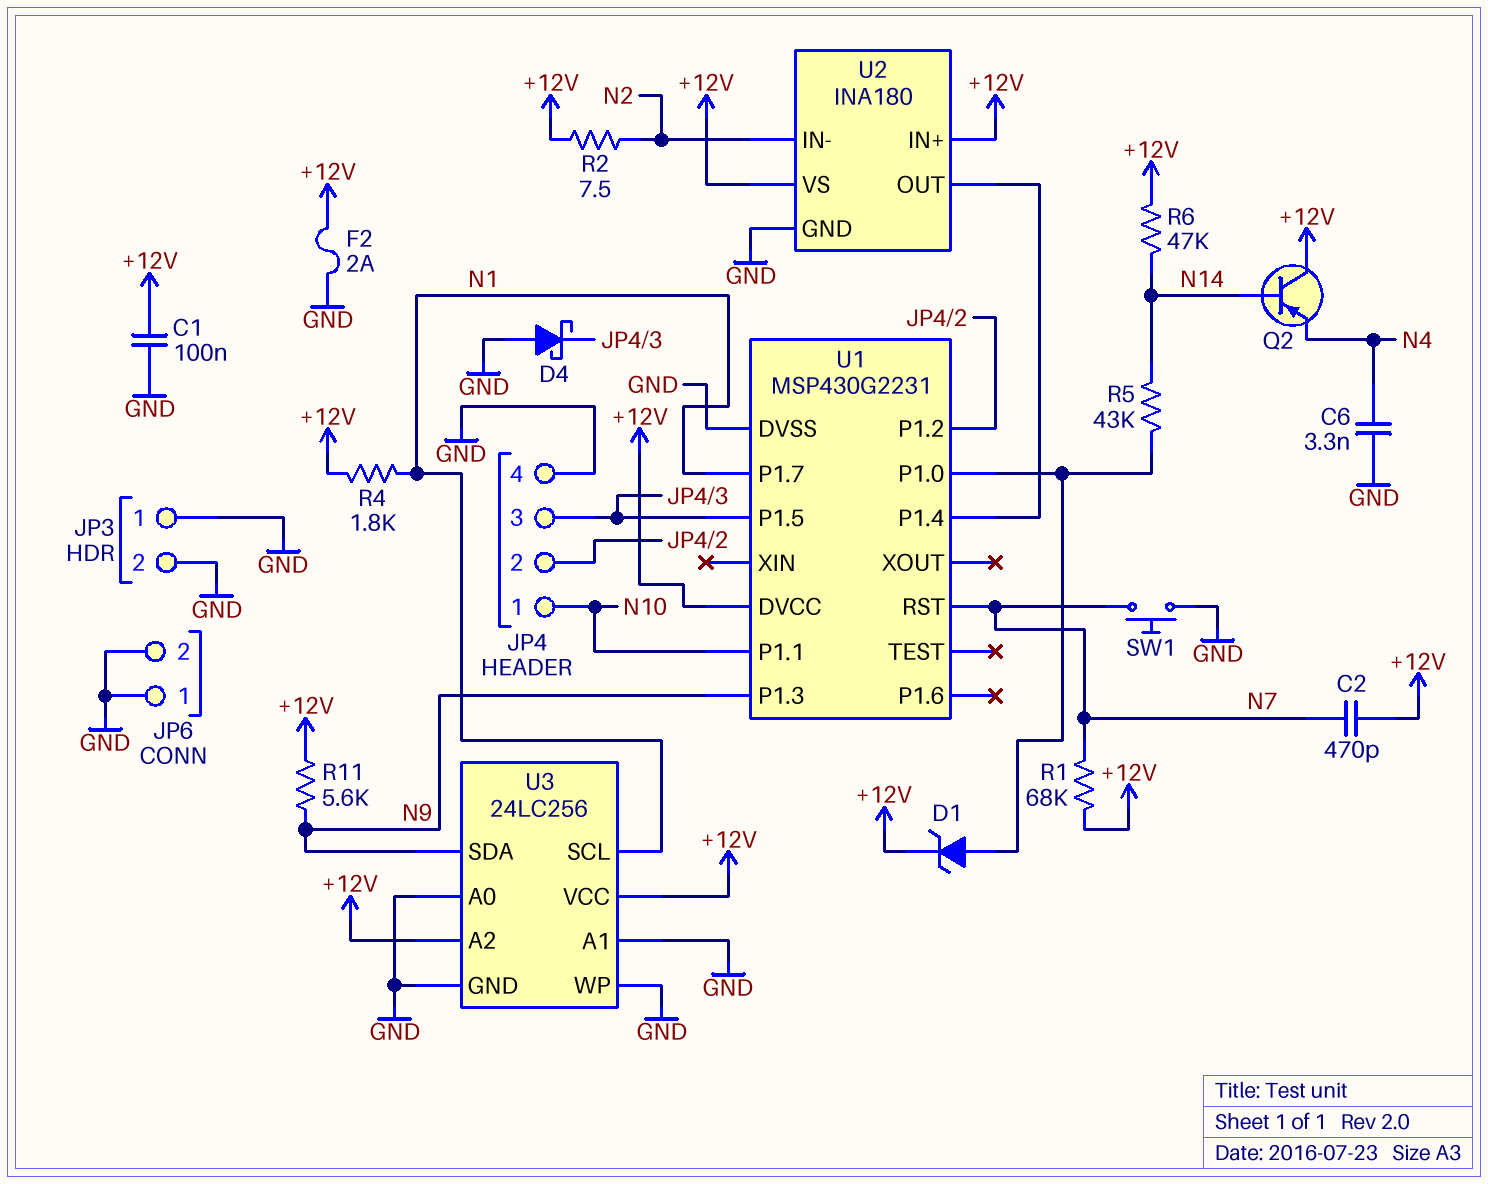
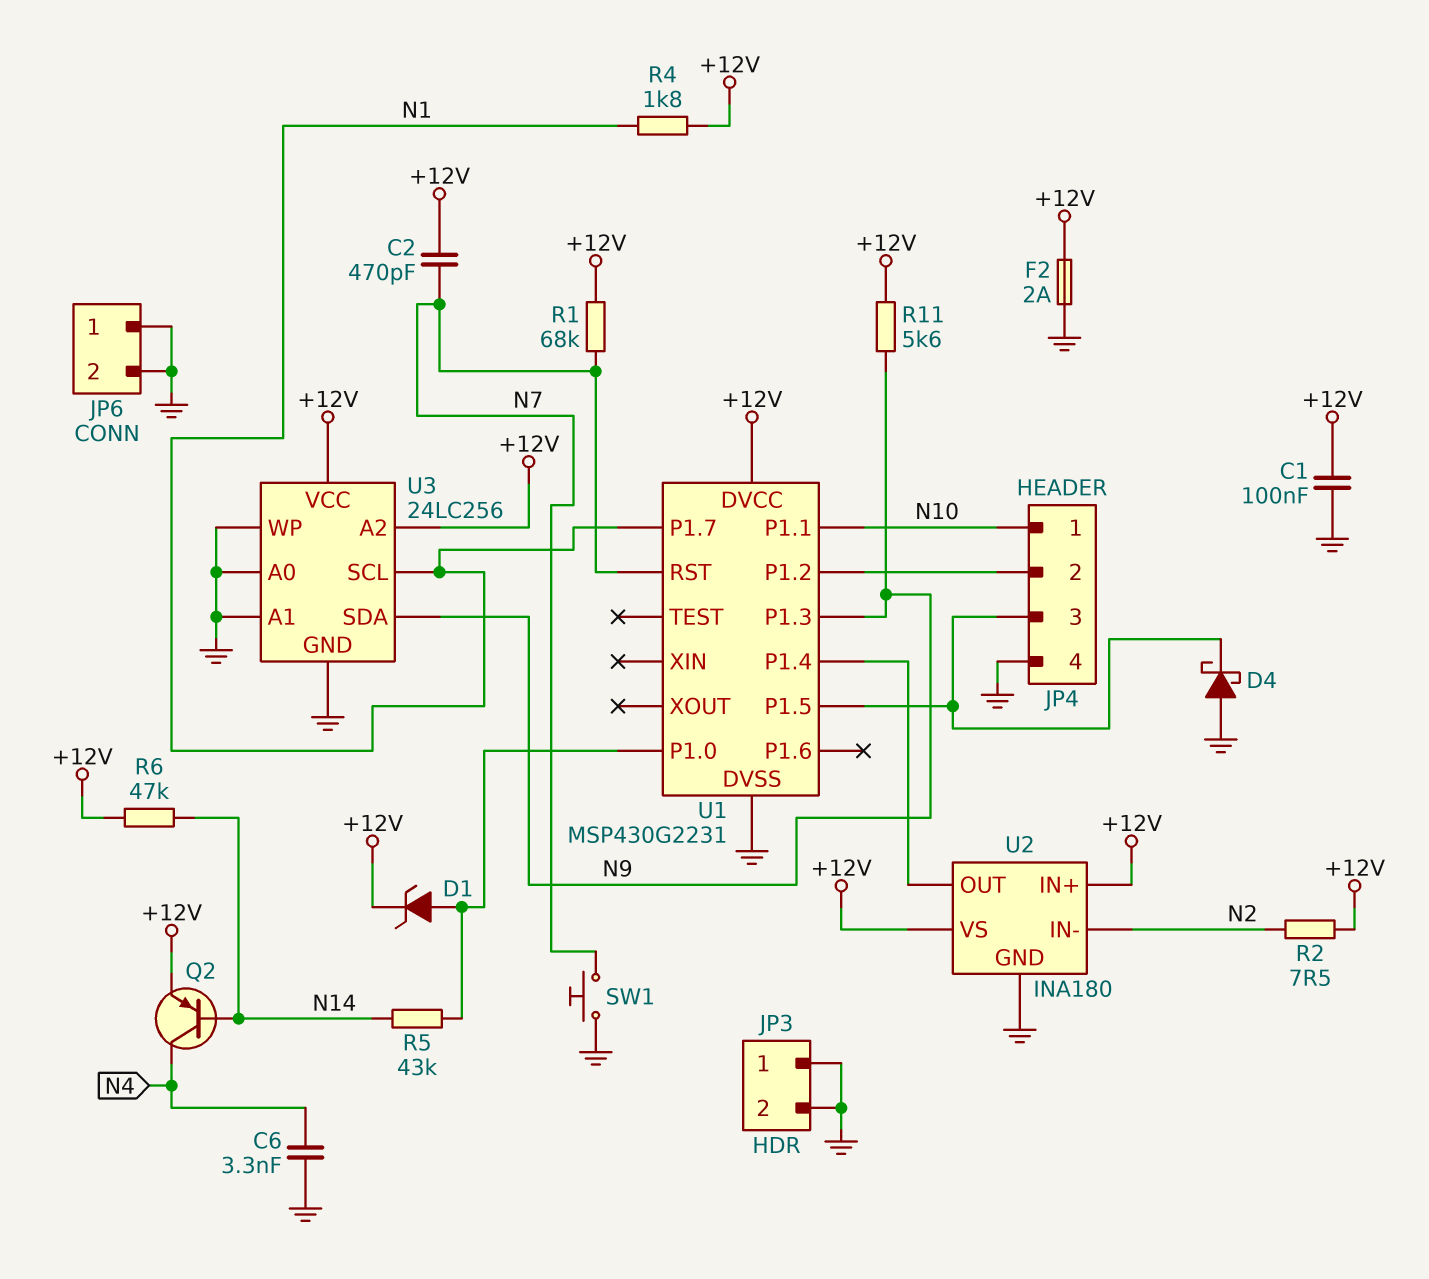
Q2: PNP (B N14, C +12V, E N4) -> PNP (B N14, C N4, E +12V)

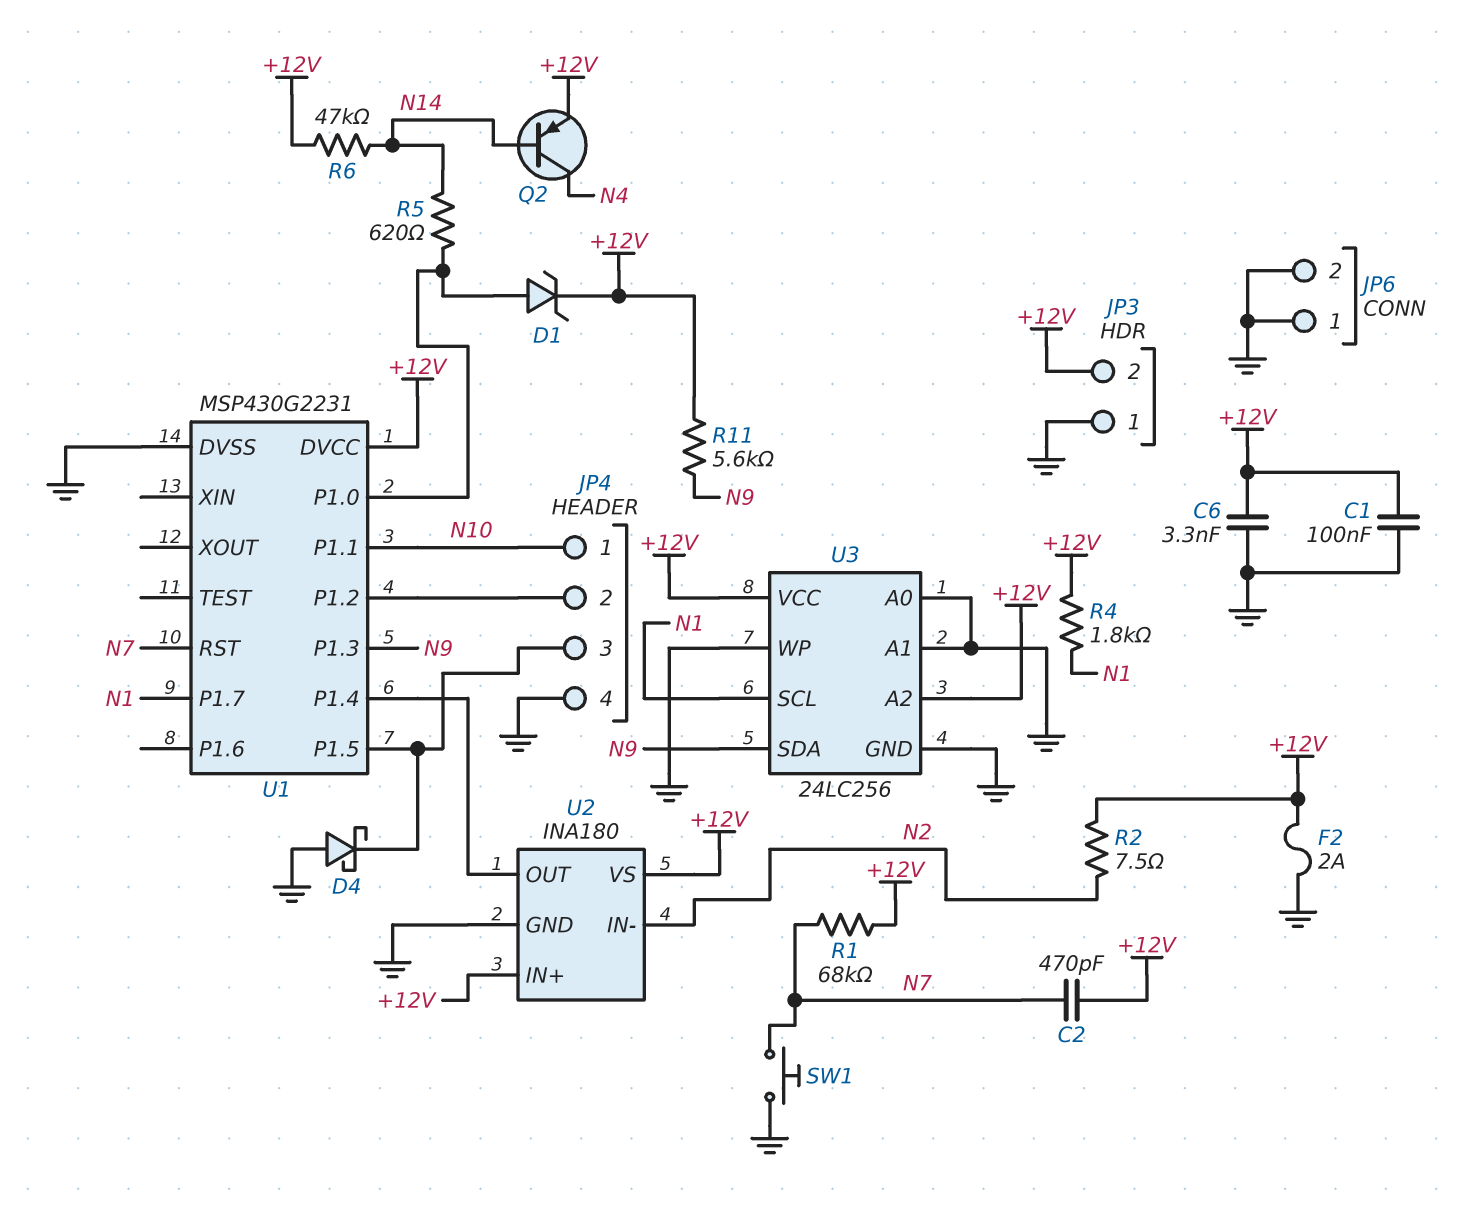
C6: 3.3nF (GND, N4) -> 3.3nF (+12V, GND)
JP3 pin 2: GND -> +12V
R5: 43k (N14, U1/P1.0) -> 620 (N14, U1/P1.0)

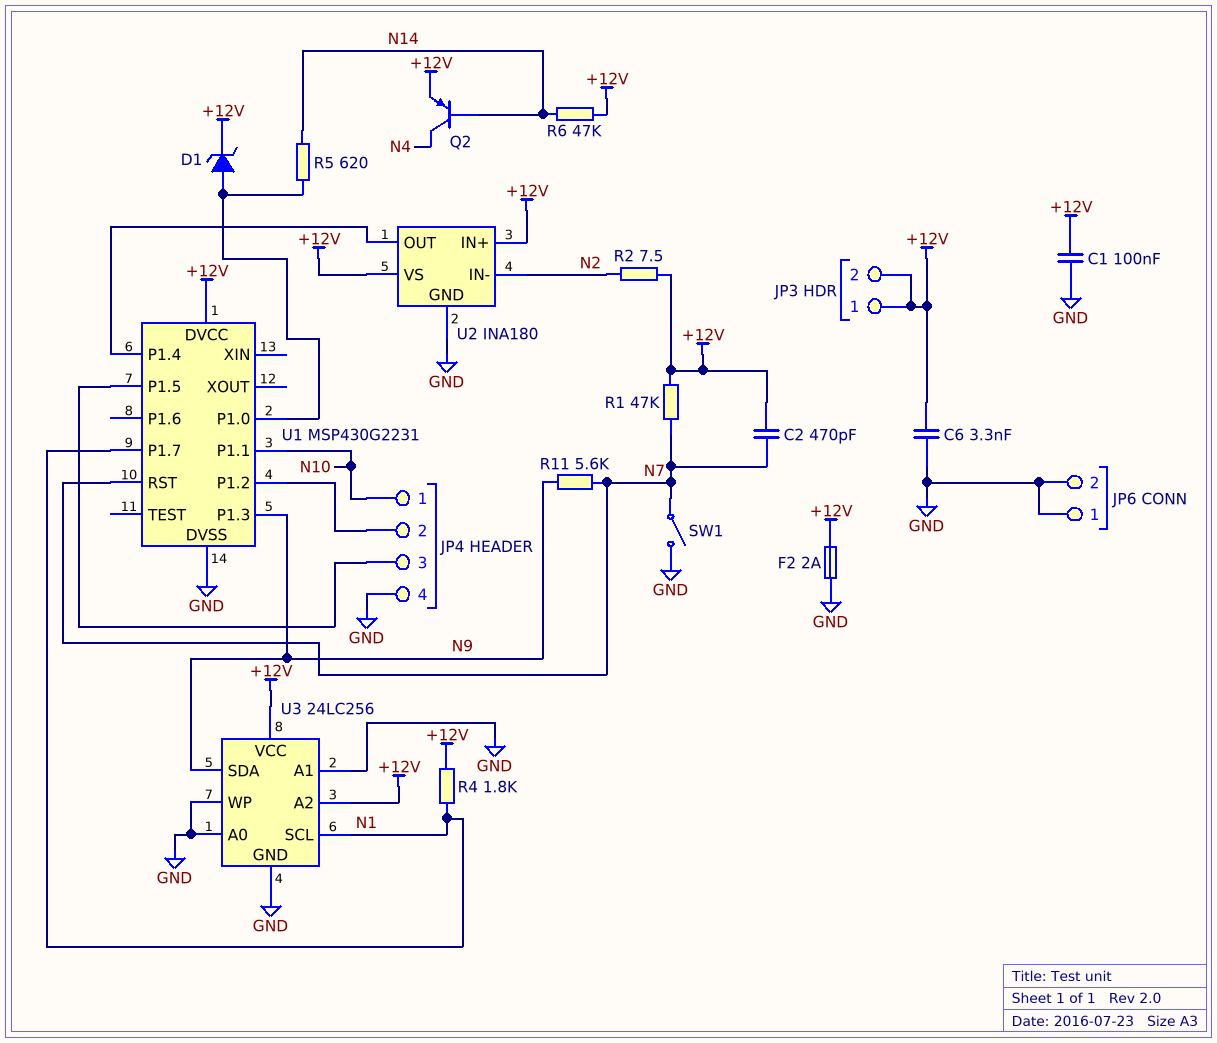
D4: schottky (A GND, K JP4/3) -> none
JP3 pin 1: GND -> +12V
R1: 68k (+12V, N7) -> 47k (+12V, N7)
R11: 5.6k (+12V, N9) -> 5.6k (N7, N9)
SW1: button (GND, N7) -> switch (GND, N7)

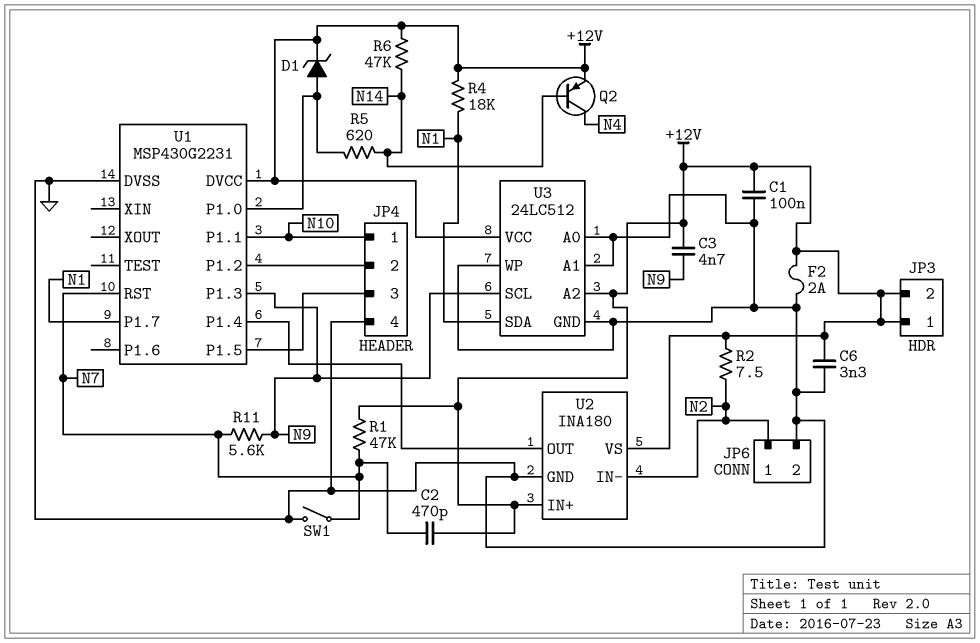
C3: none -> 4.7nF (+12V, N9)
JP6 pin 1: GND -> N2
R4: 1.8k (+12V, N1) -> 18k (+12V, N1)
U3: 24LC256 -> 24LC512
U3 pin SCL: N1 -> N9
U3 pin SDA: N9 -> N1

